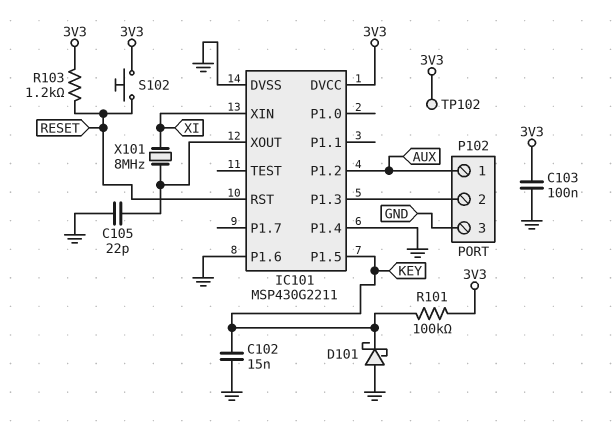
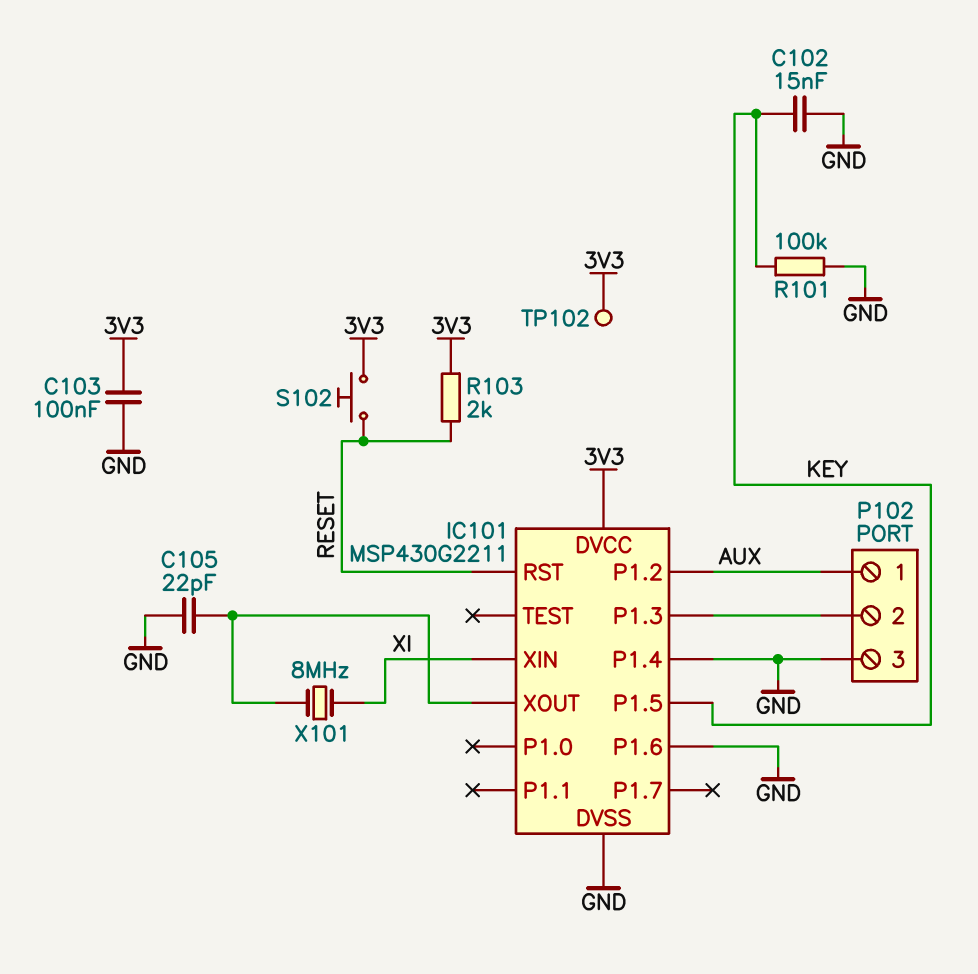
D101: schottky (A GND, K KEY) -> none
R101: 100k (3V3, KEY) -> 100k (GND, KEY)
R103: 1.2k (3V3, RESET) -> 2k (3V3, RESET)

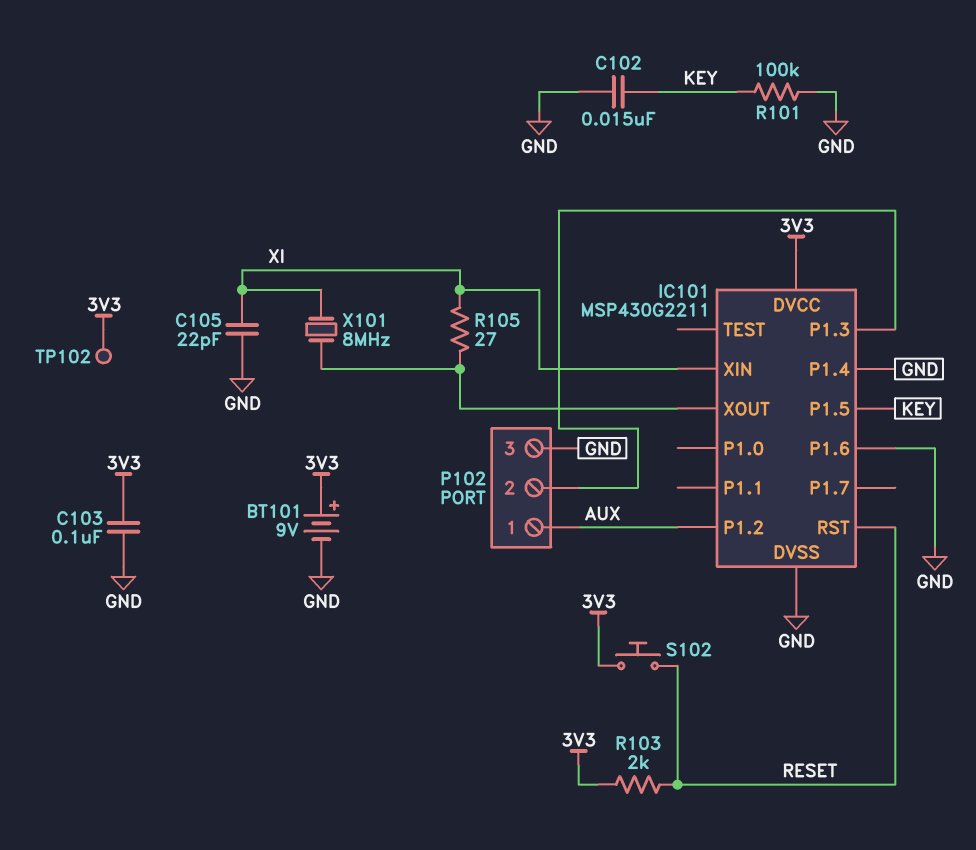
BT101: none -> 9V (plus 3V3, minus GND)
C105: 22pF (GND, IC101/XOUT) -> 22pF (GND, XI)
R105: none -> 27 (IC101/XOUT, XI)

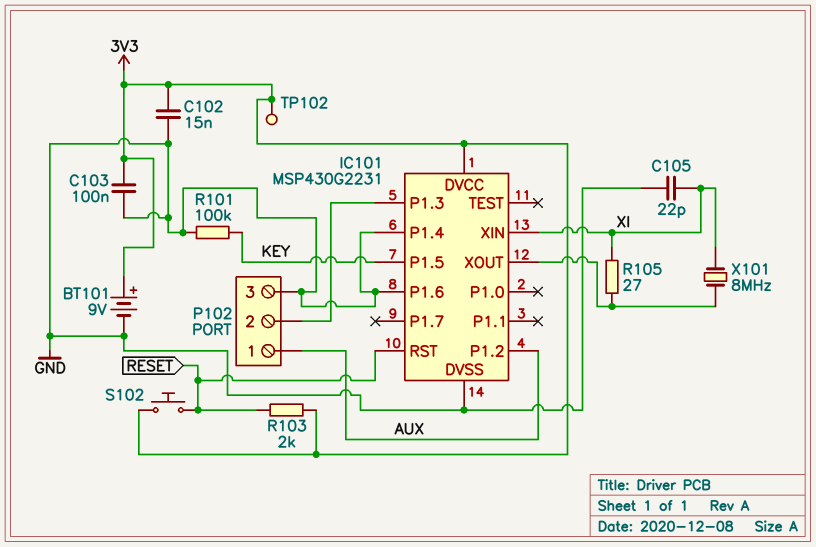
C102: 15nF (GND, KEY) -> 15nF (3V3, GND)
IC101: MSP430G2211 -> MSP430G2231

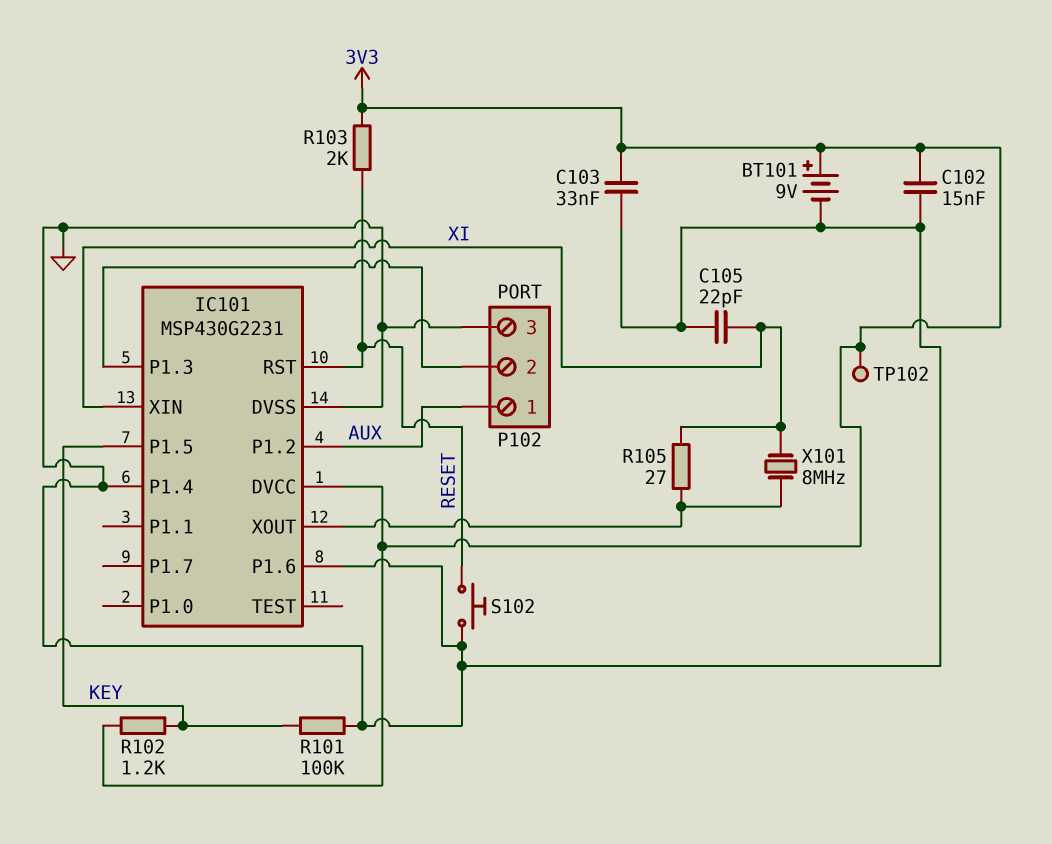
C103: 100nF (3V3, GND) -> 33nF (3V3, GND)
R102: none -> 1.2k (3V3, KEY)
S102: button (3V3, RESET) -> button (GND, RESET)

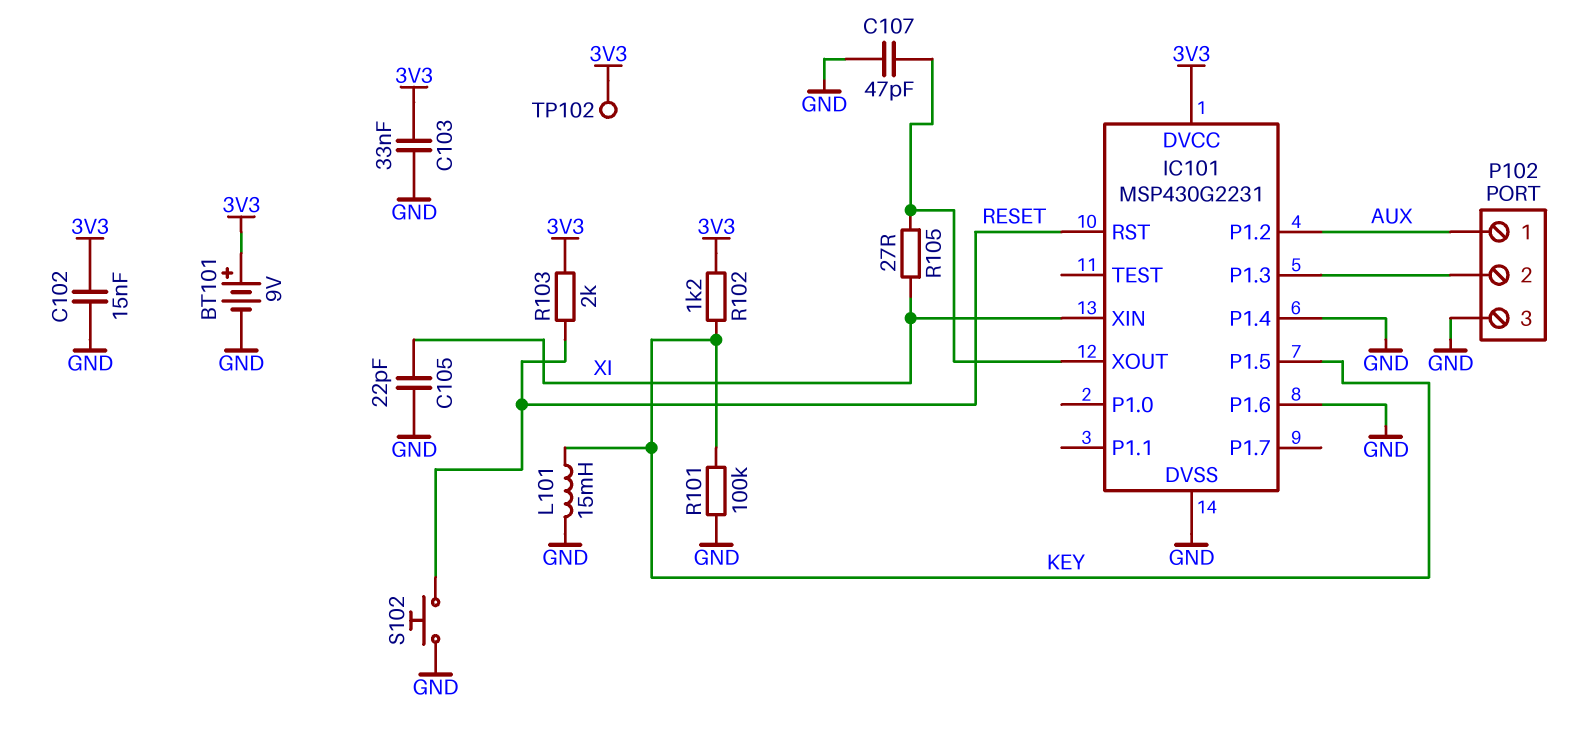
C107: none -> 47pF (GND, IC101/XOUT)
L101: none -> 15mH (GND, KEY)
X101: 8MHz (IC101/XOUT, XI) -> none

